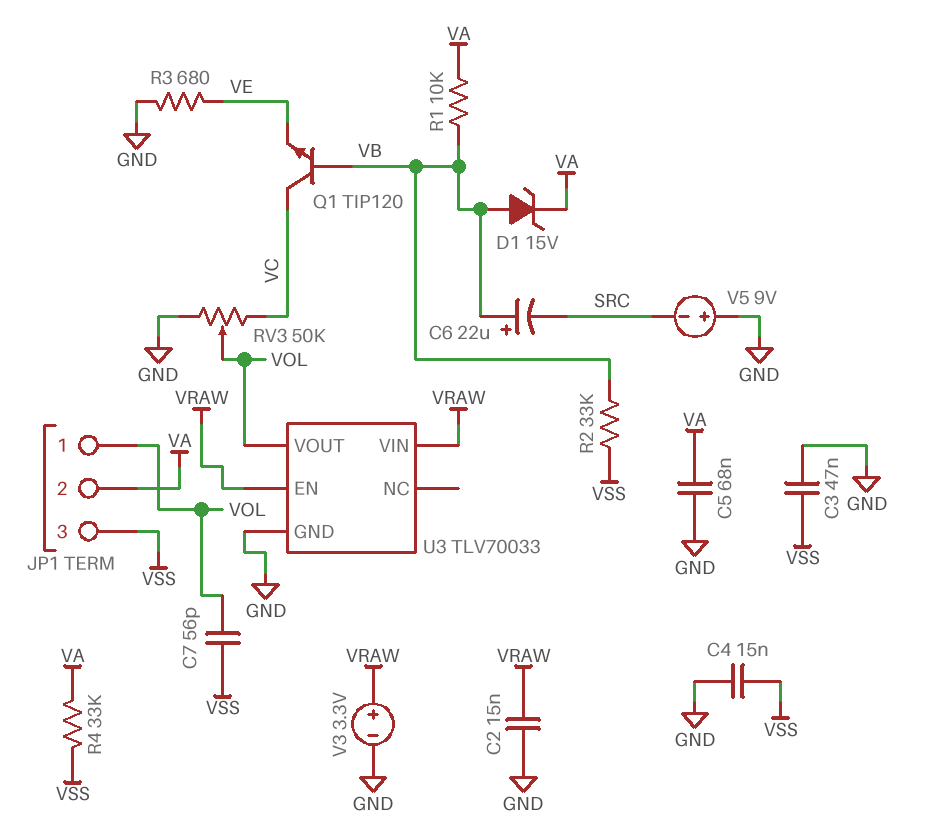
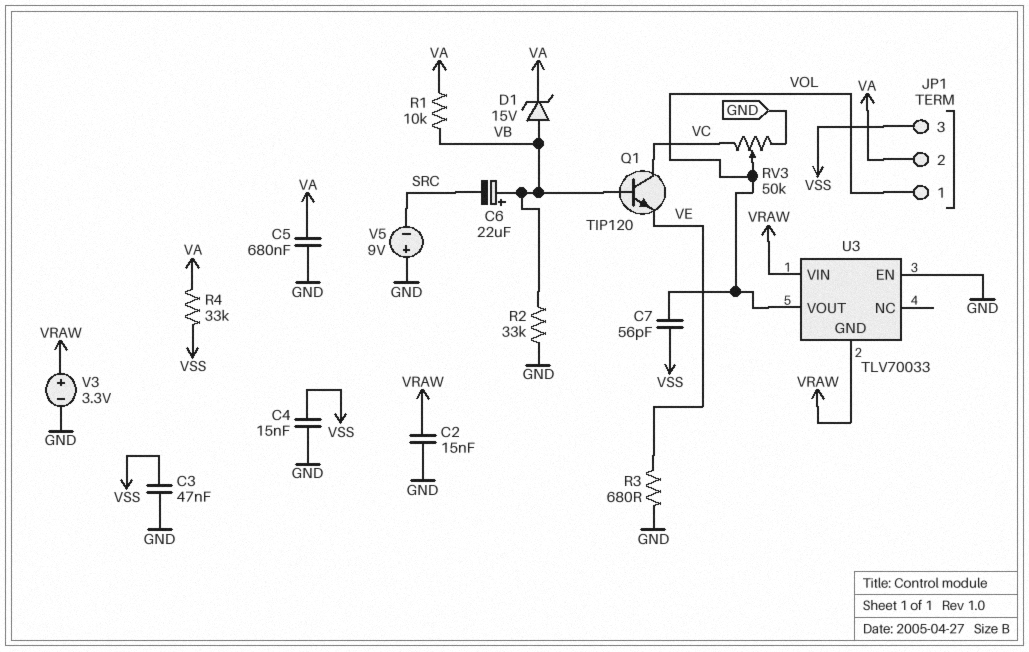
C5: 68nF (GND, VA) -> 680nF (GND, VA)
R2: 33k (VB, VSS) -> 33k (GND, VB)
U3 pin EN: VRAW -> GND
U3 pin GND: GND -> VRAW

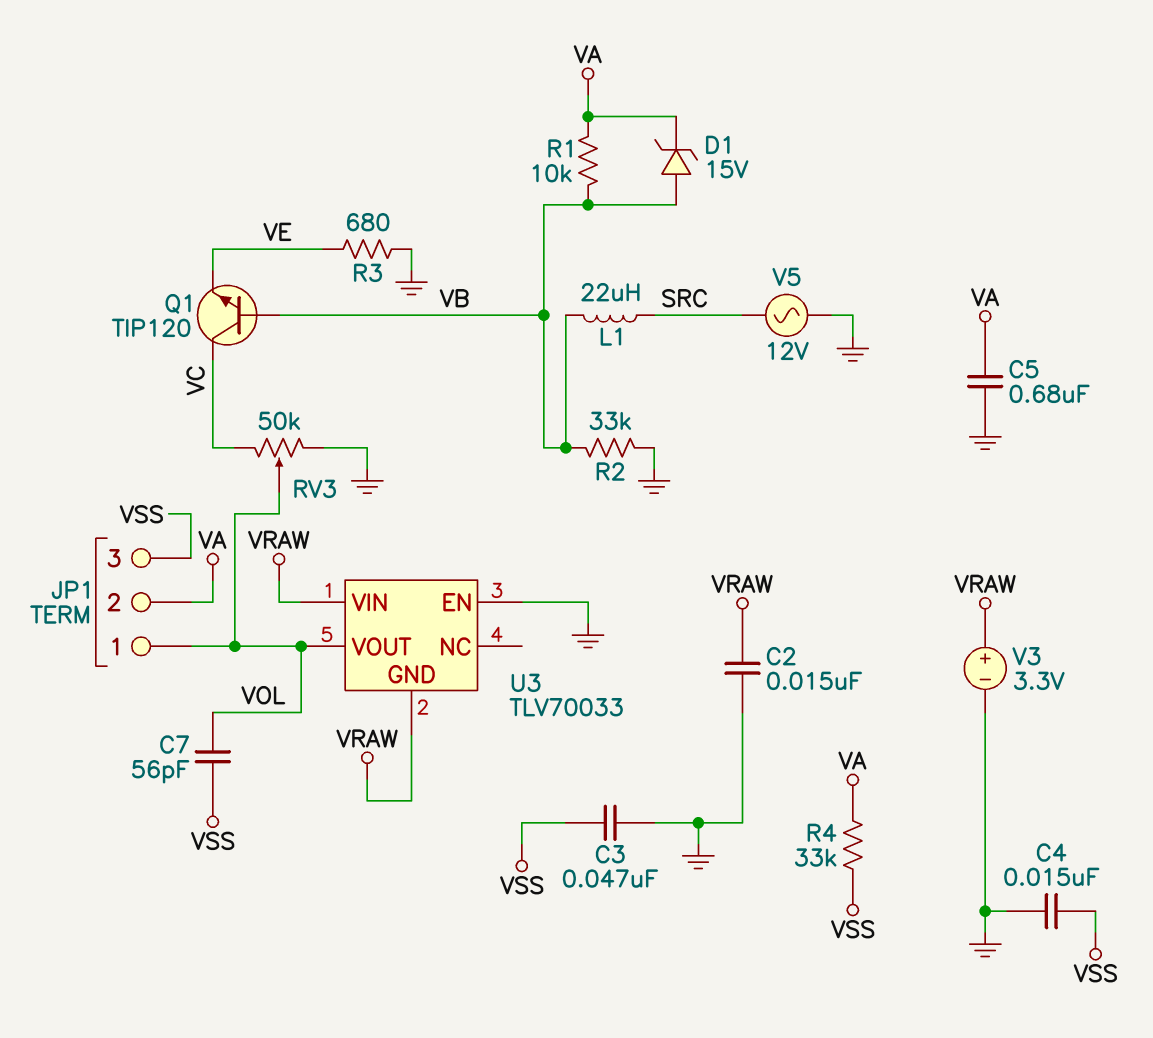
C6: 22uF (plus VB, minus SRC) -> none
L1: none -> 22uH (SRC, VB)
V5: 9V (plus GND, minus SRC) -> AC 12V (GND, SRC)

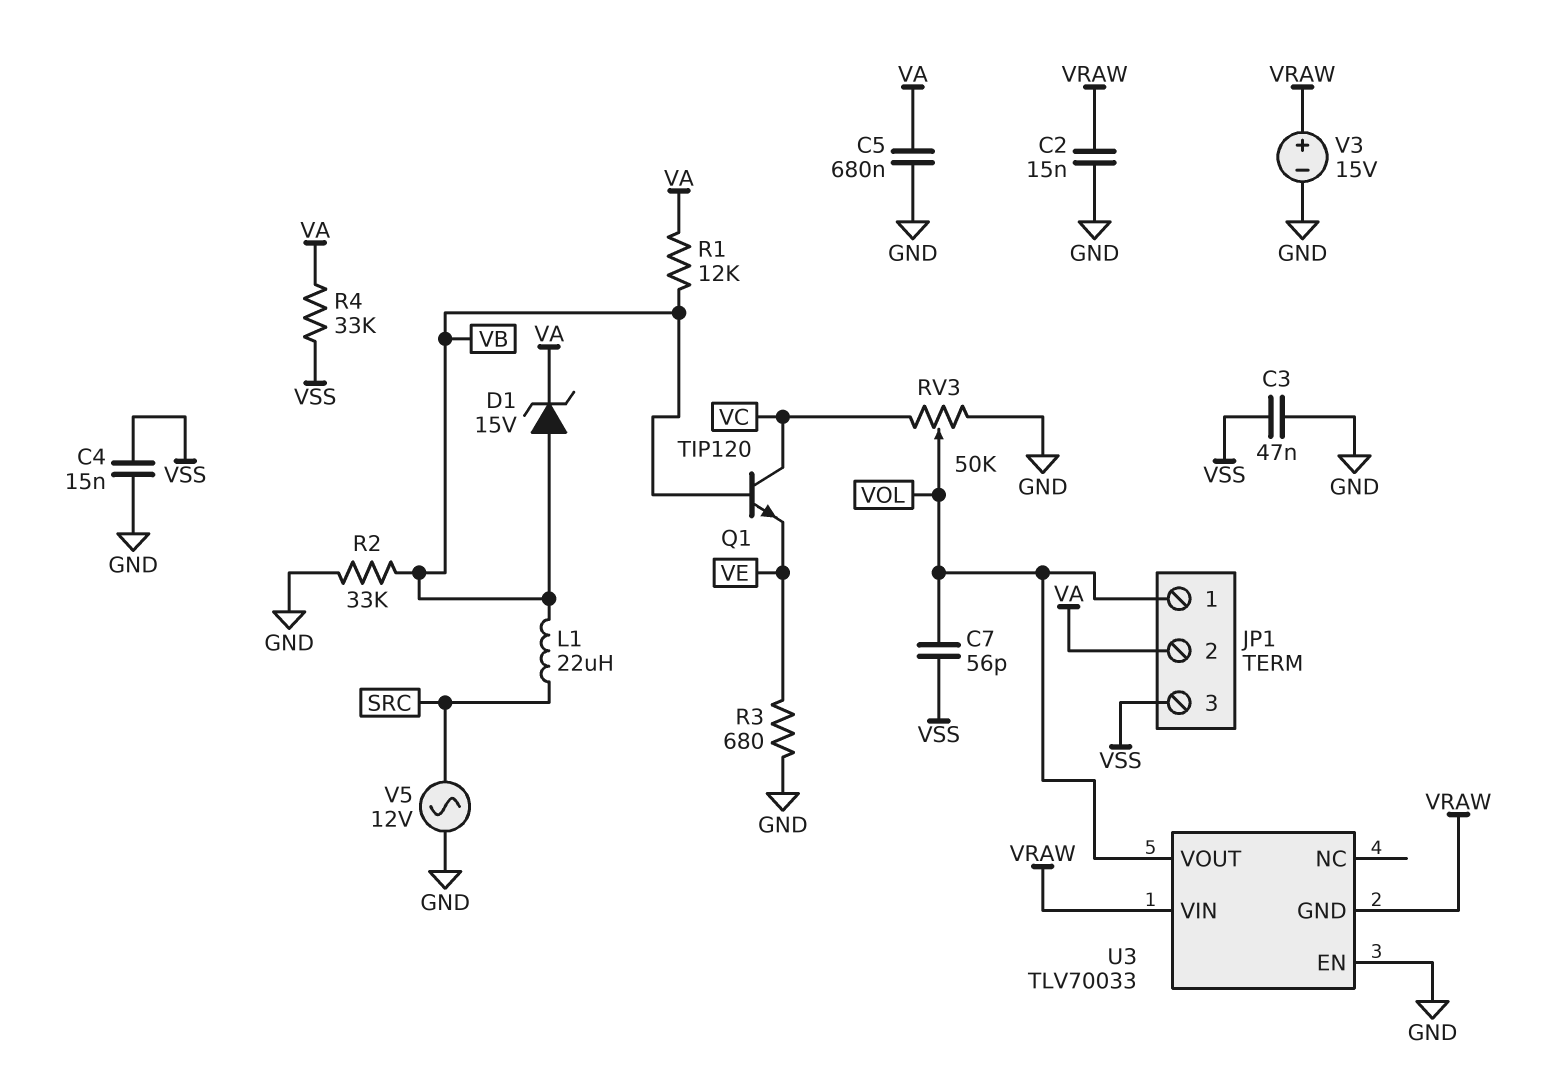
R1: 10k (VA, VB) -> 12k (VA, VB)
V3: 3.3V (plus VRAW, minus GND) -> 15V (plus VRAW, minus GND)

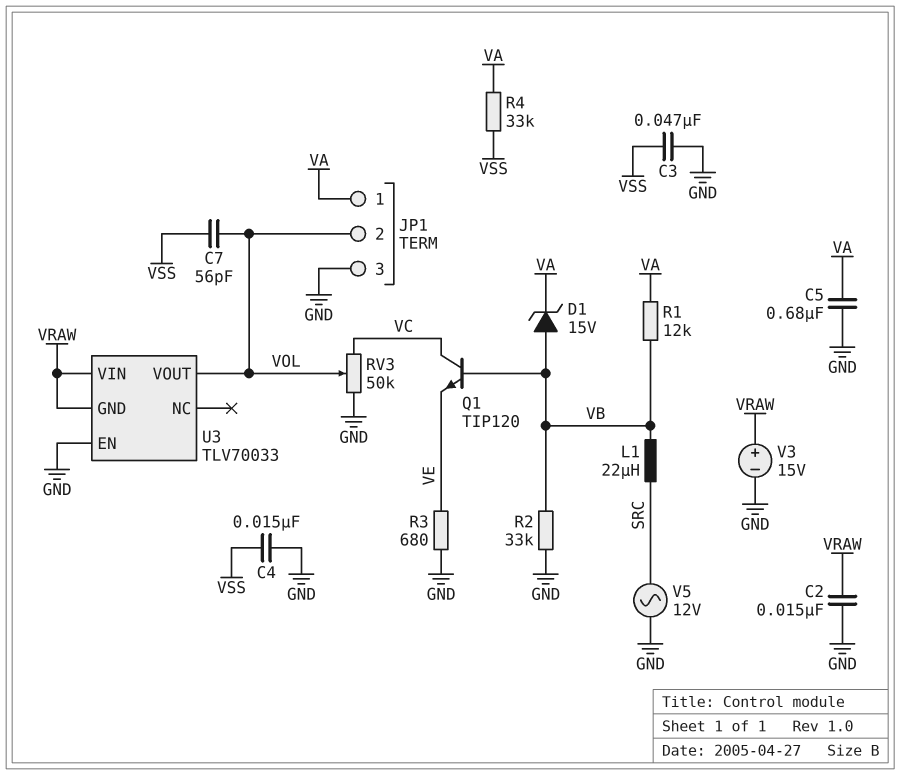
JP1 pin 1: VOL -> VA
JP1 pin 2: VA -> VOL
JP1 pin 3: VSS -> GND

